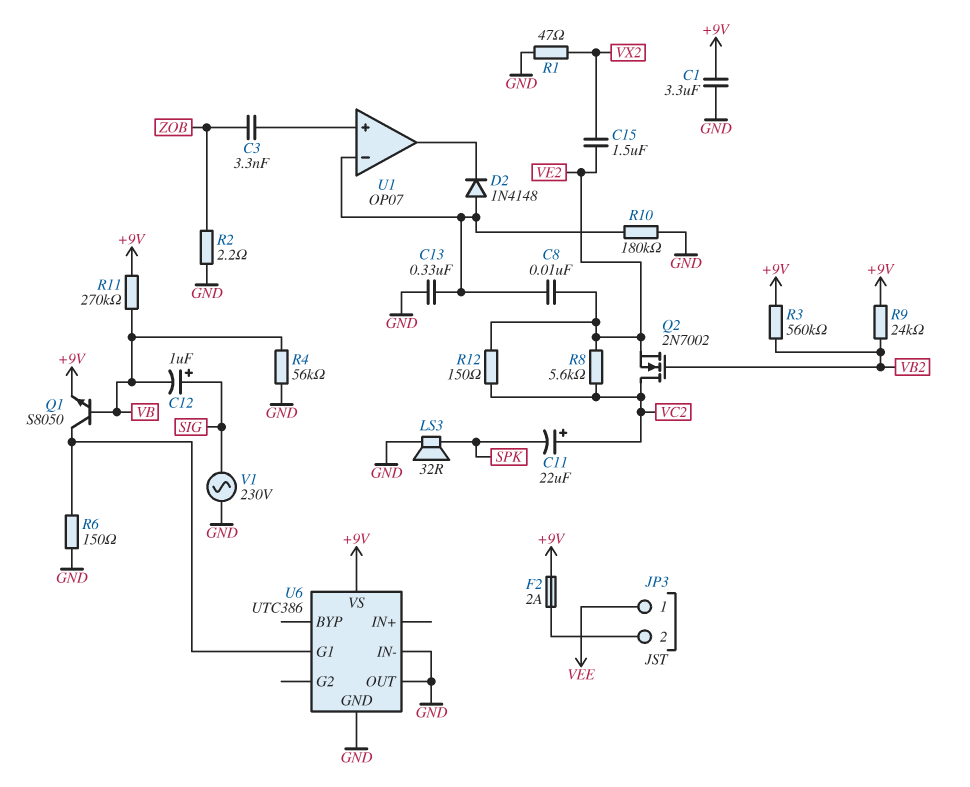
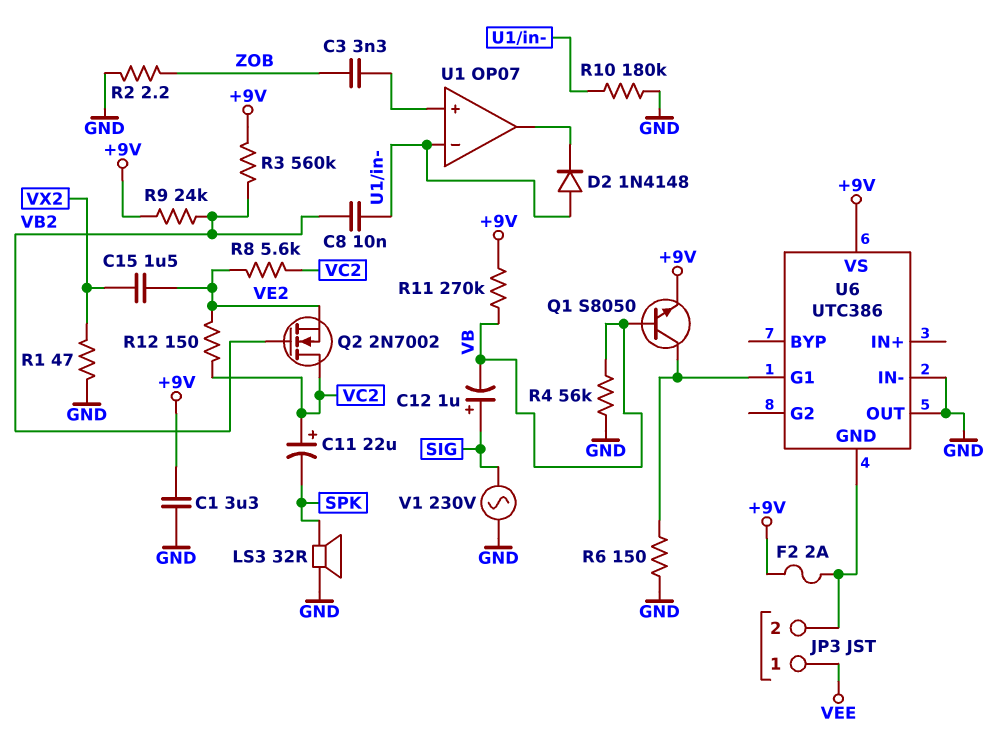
C8: 10nF (U1/in-, VE2) -> 10nF (U1/in-, VB2)
C13: 330nF (GND, U1/in-) -> none
U6 pin GND: GND -> JP3/2

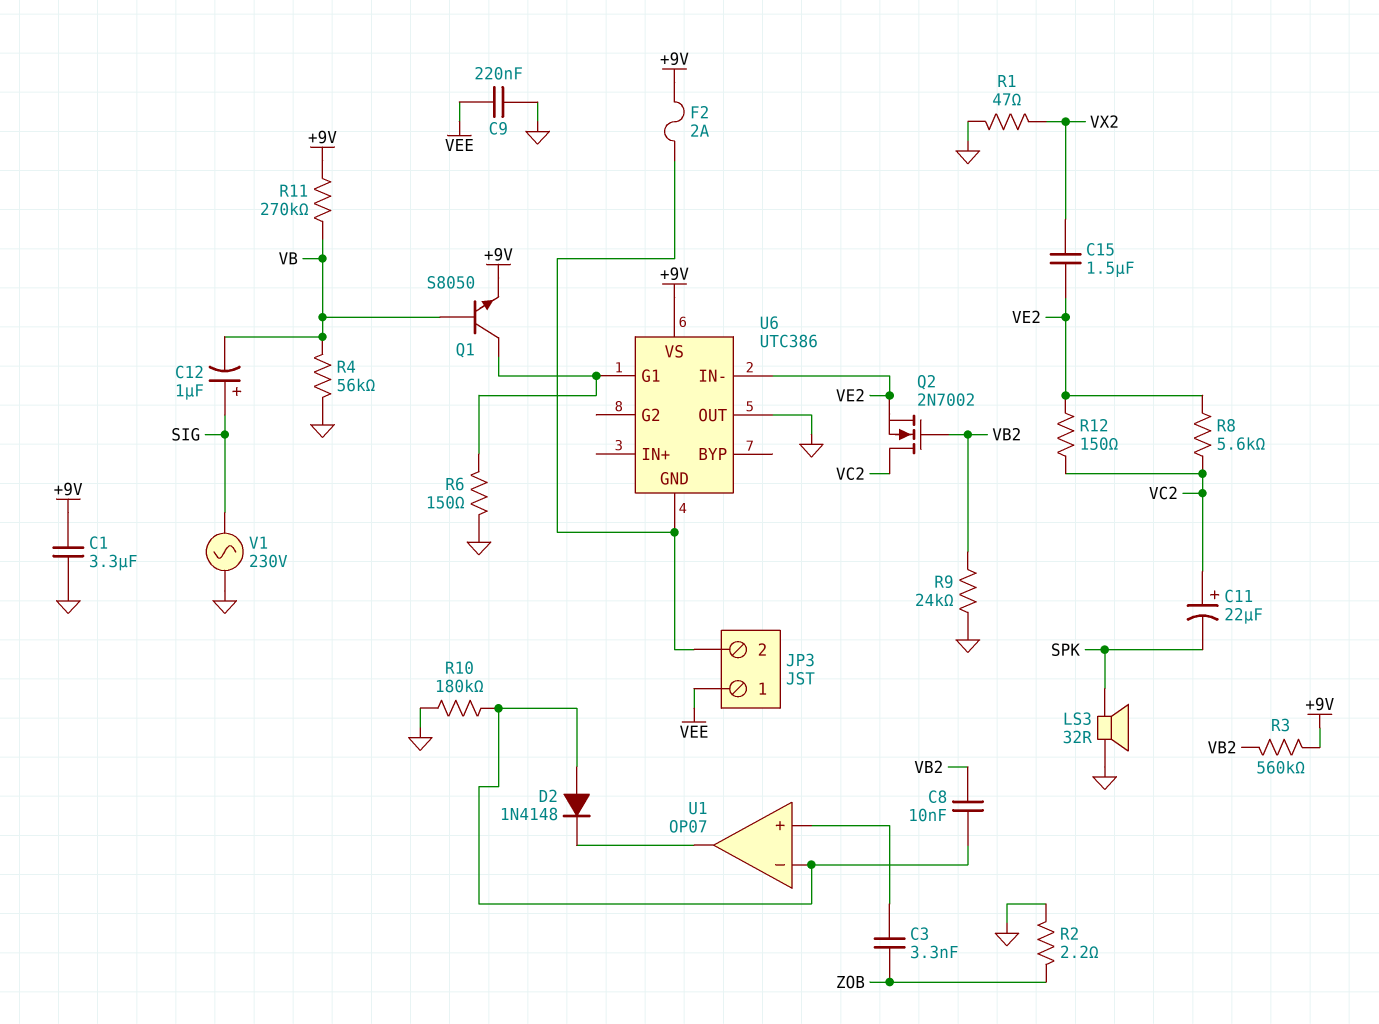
C9: none -> 220nF (GND, VEE)
R9: 24k (+9V, VB2) -> 24k (GND, VB2)
U6 pin IN-: GND -> VE2

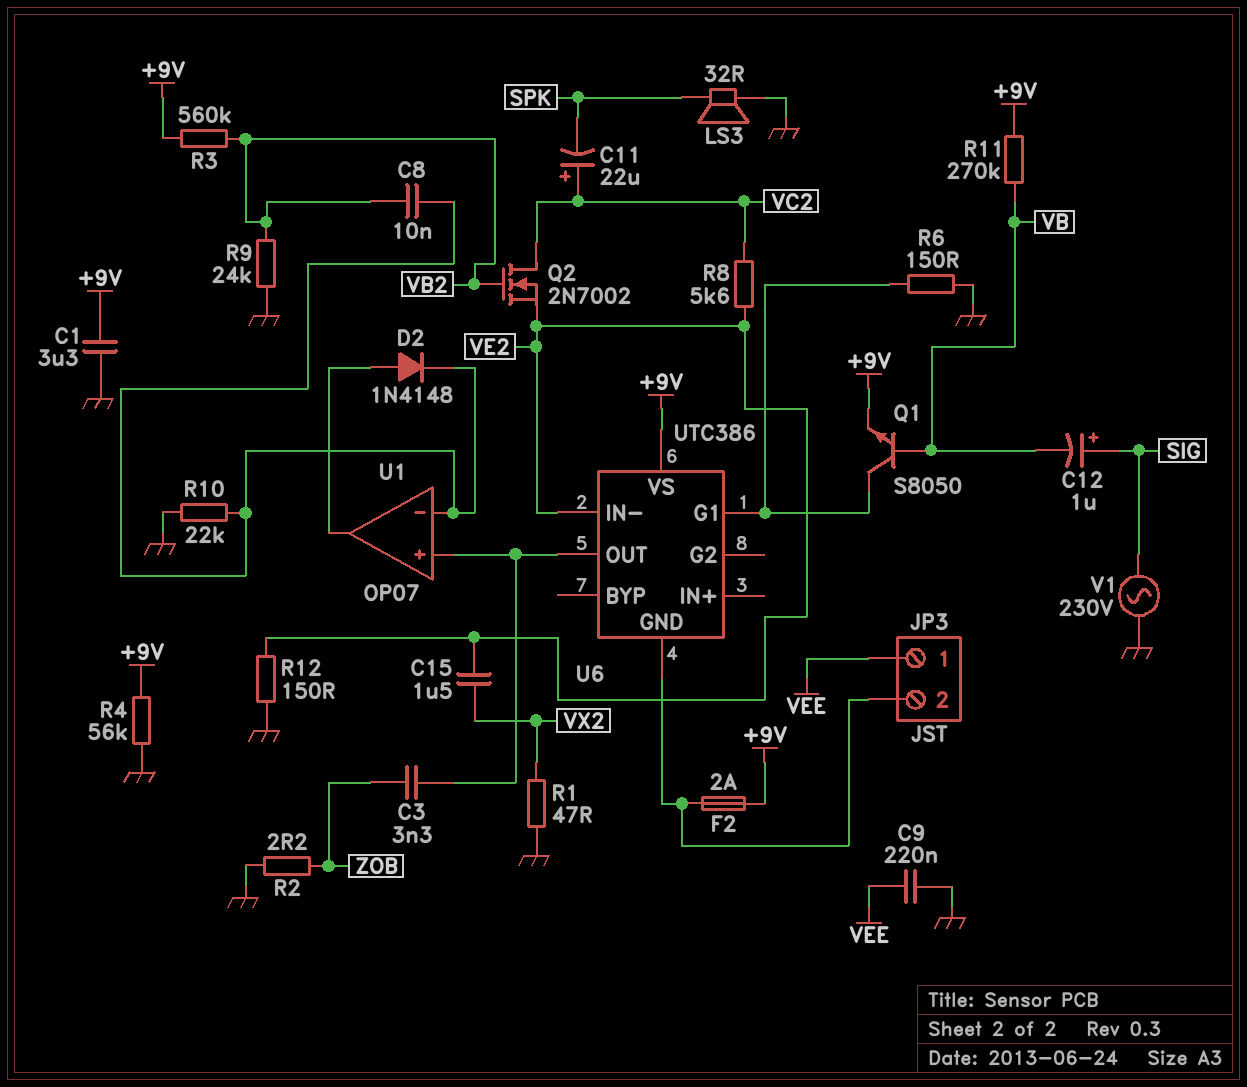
D2: diode 1N4148 (A U1/in-, K U1/out) -> diode 1N4148 (A U1/out, K U1/in-)
R4: 56k (GND, VB) -> 56k (+9V, GND)
R10: 180k (GND, U1/in-) -> 22k (GND, U1/in-)
R12: 150 (VC2, VE2) -> 150 (GND, VE2)
U6 pin OUT: GND -> U1/in+

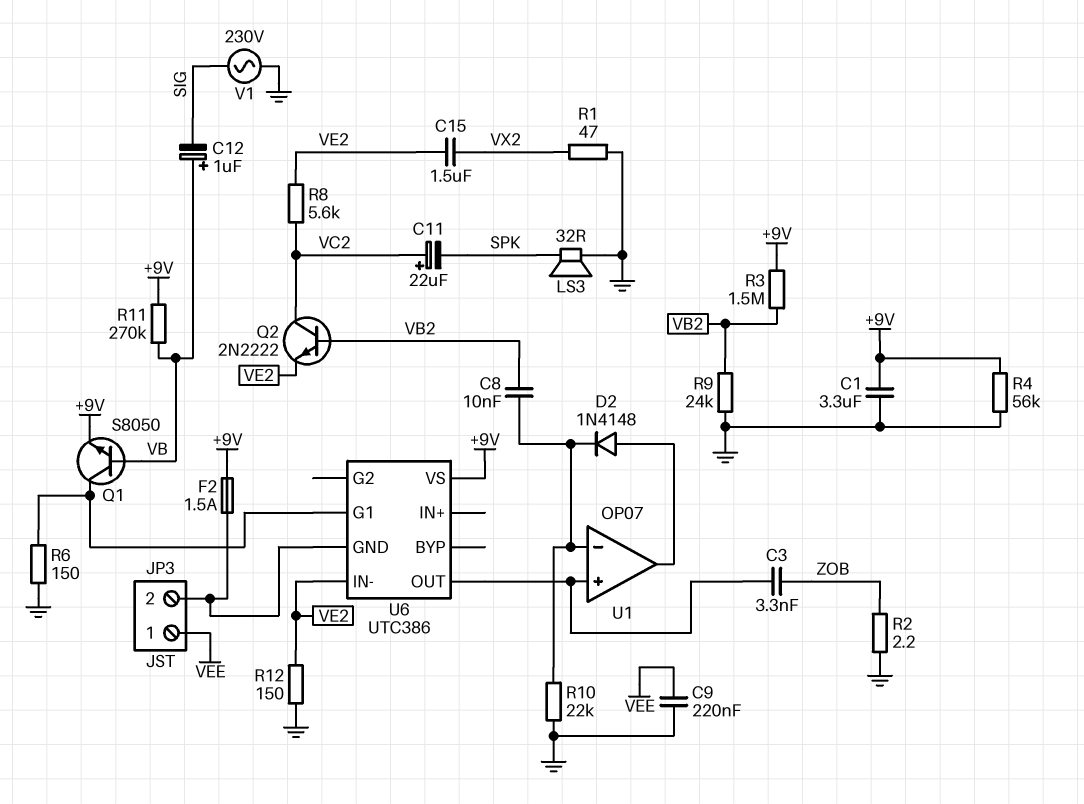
C12: 1uF (plus SIG, minus VB) -> 1uF (plus VB, minus SIG)
F2: 2A (+9V, JP3/2) -> 1.5A (+9V, JP3/2)
Q2: NMOS 2N7002 (G VB2, D VC2, S VE2) -> NPN 2N2222 (B VB2, C VC2, E VE2)
R3: 560k (+9V, VB2) -> 1.5M (+9V, VB2)

